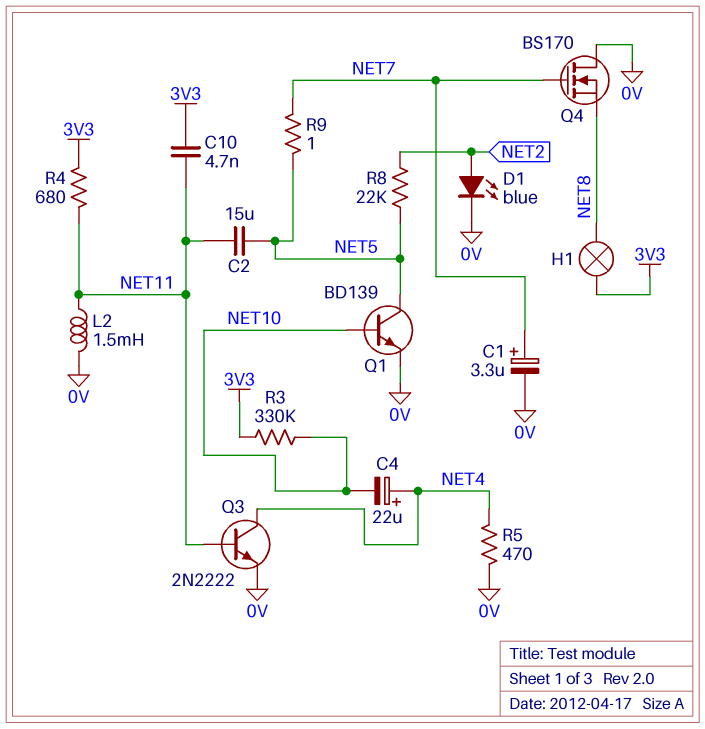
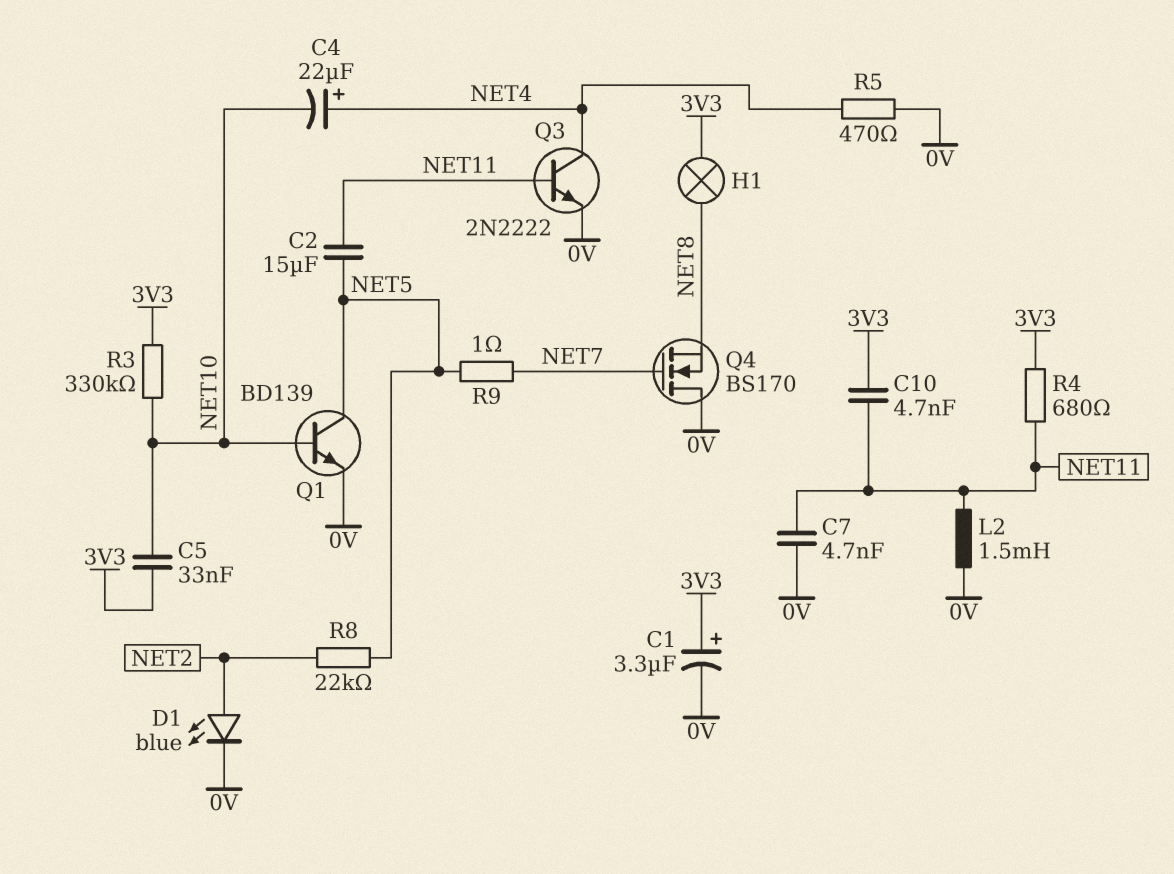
C1: 3.3uF (plus NET7, minus 0V) -> 3.3uF (plus 3V3, minus 0V)
C5: none -> 33nF (3V3, NET10)
C7: none -> 4.7nF (0V, NET11)

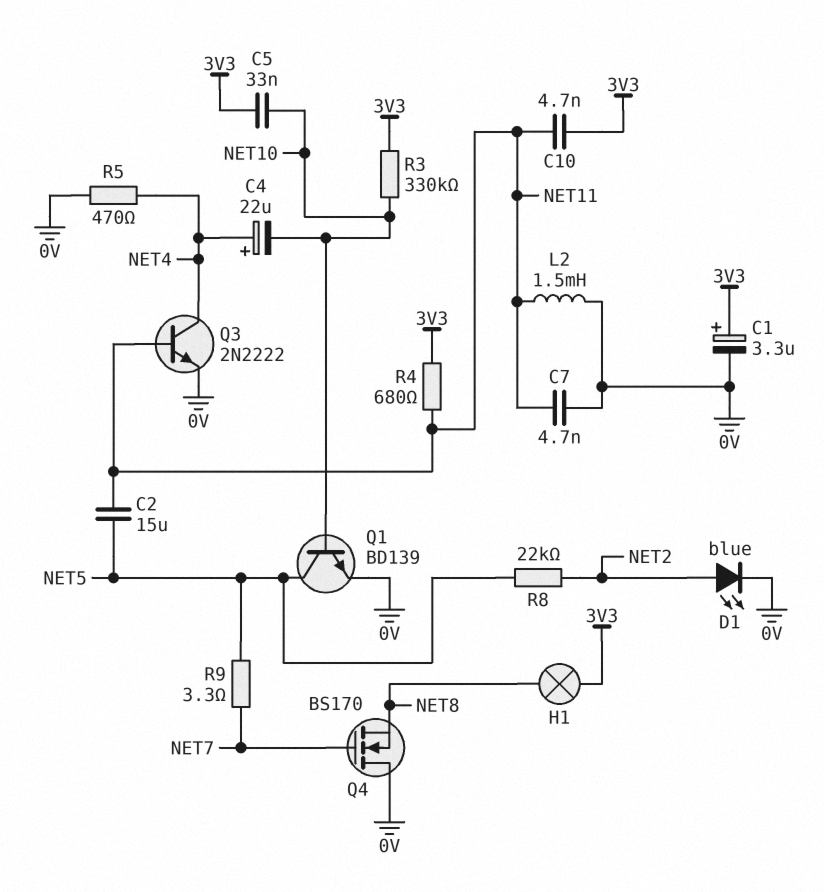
R9: 1 (NET5, NET7) -> 3.3 (NET5, NET7)

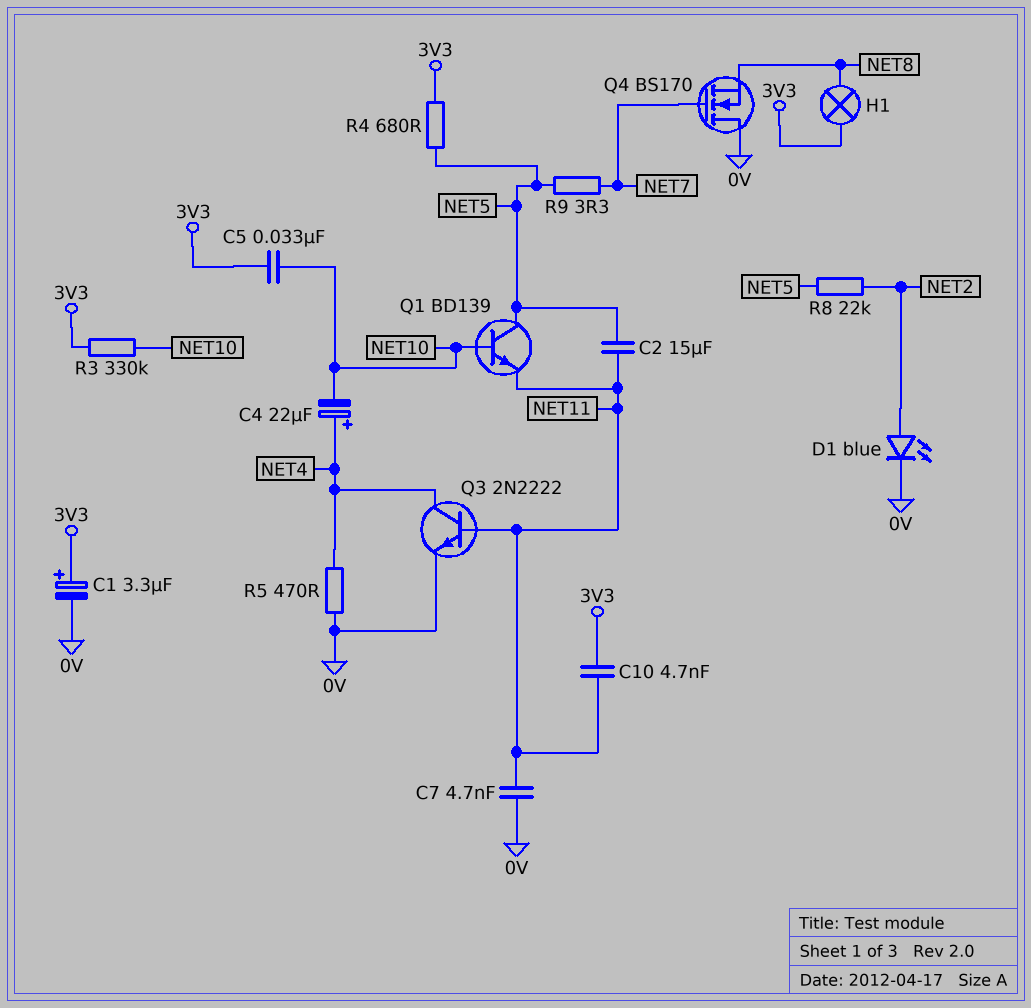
L2: 1.5mH (0V, NET11) -> none
Q1: NPN BD139 (B NET10, C NET5, E 0V) -> NPN BD139 (B NET10, C NET5, E NET11)
R4: 680 (3V3, NET11) -> 680 (3V3, NET5)

